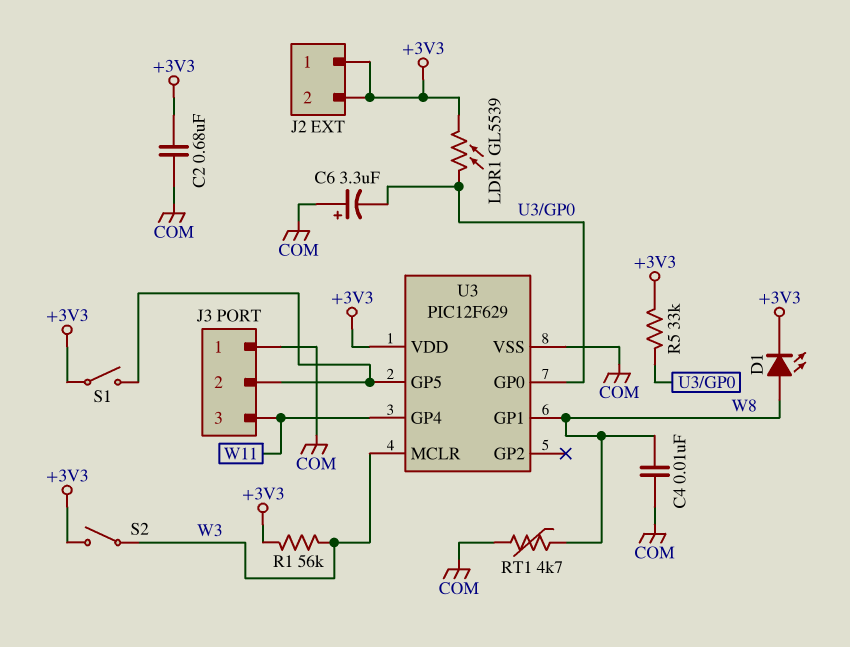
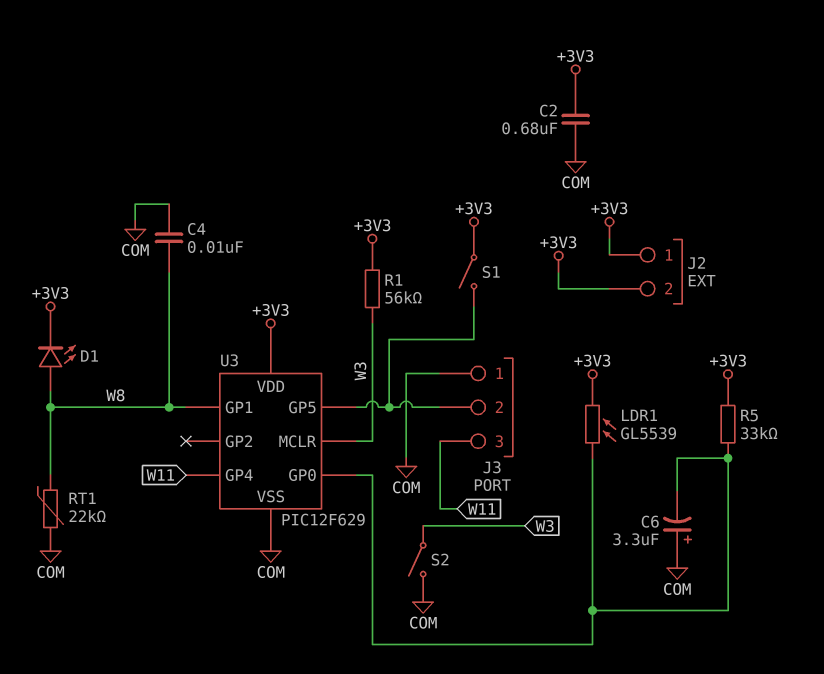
RT1: 4.7k (COM, W8) -> 22k (COM, W8)
S2: switch (+3V3, W3) -> switch (COM, W3)

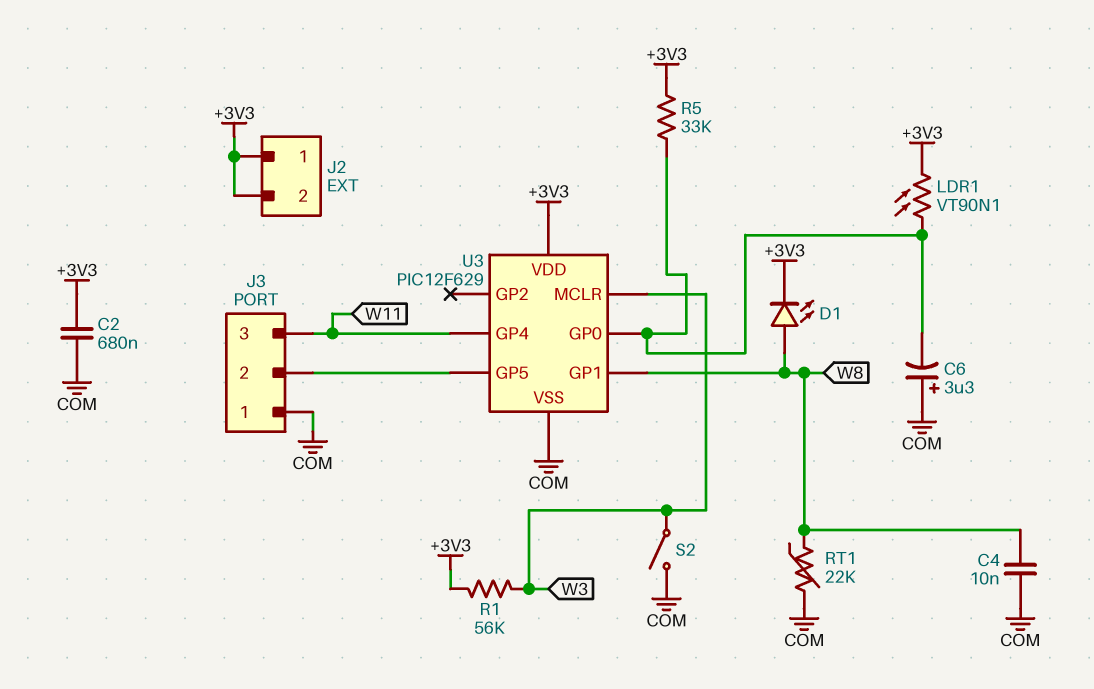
LDR1: GL5539 (+3V3, U3/GP0) -> VT90N1 (+3V3, U3/GP0)
S1: switch (+3V3, J3/2) -> none

